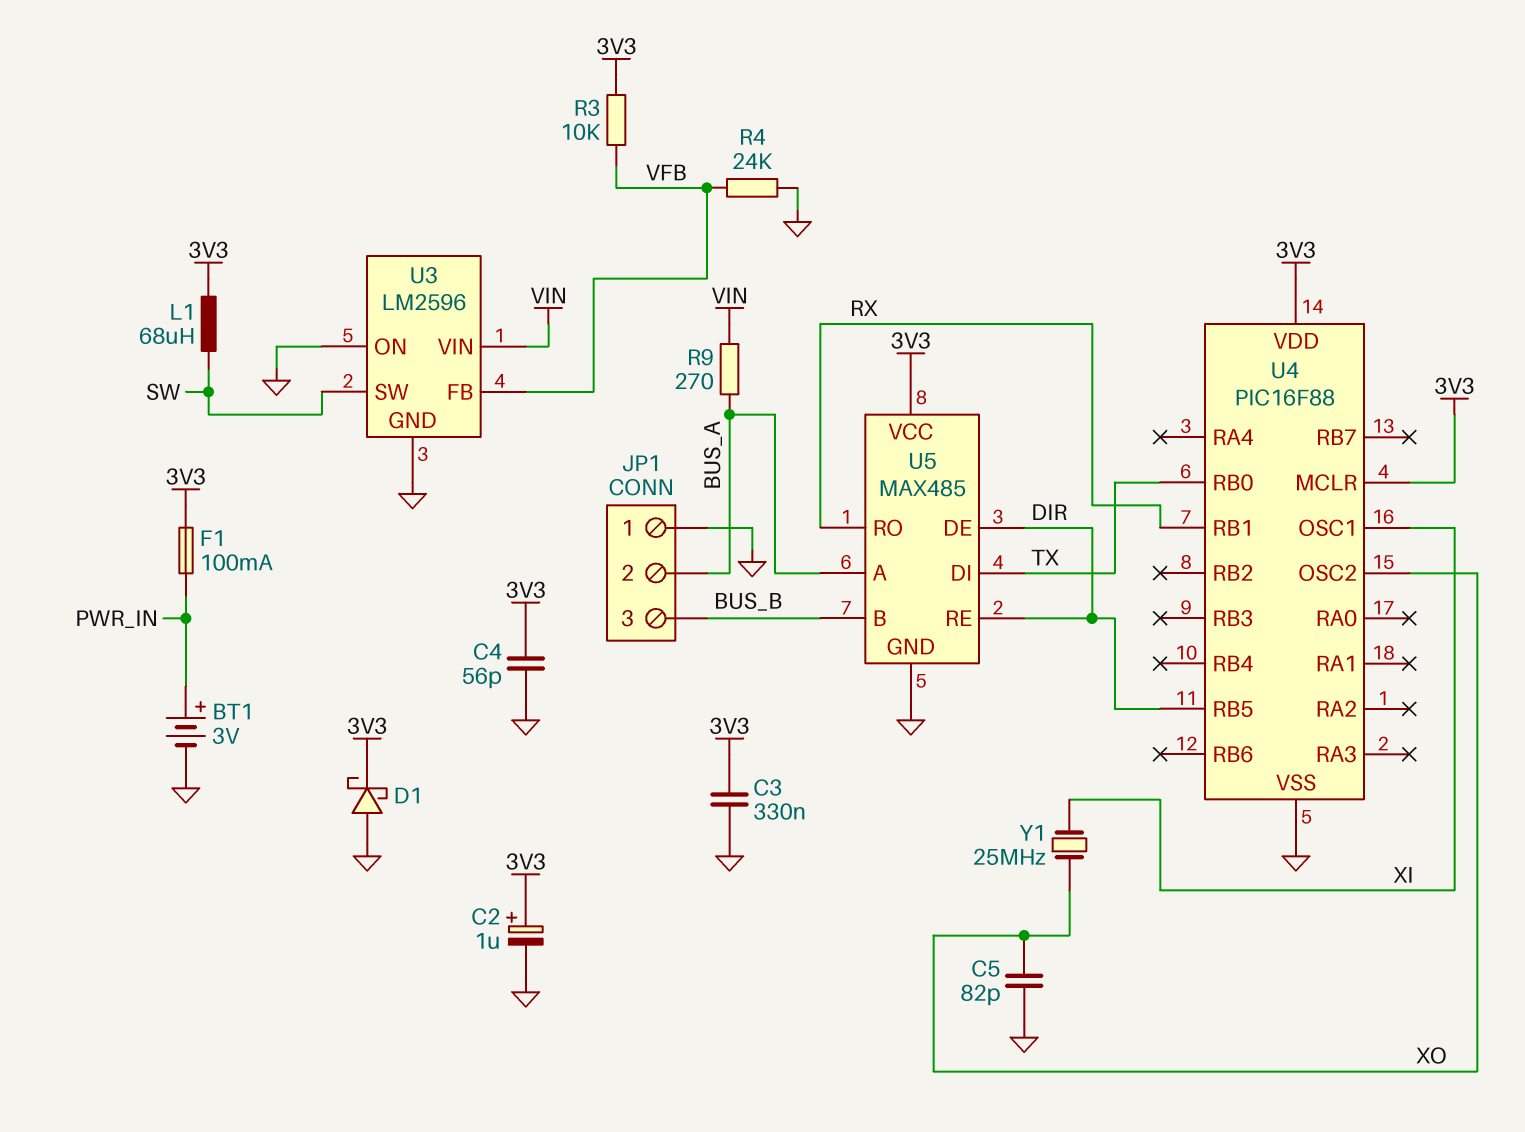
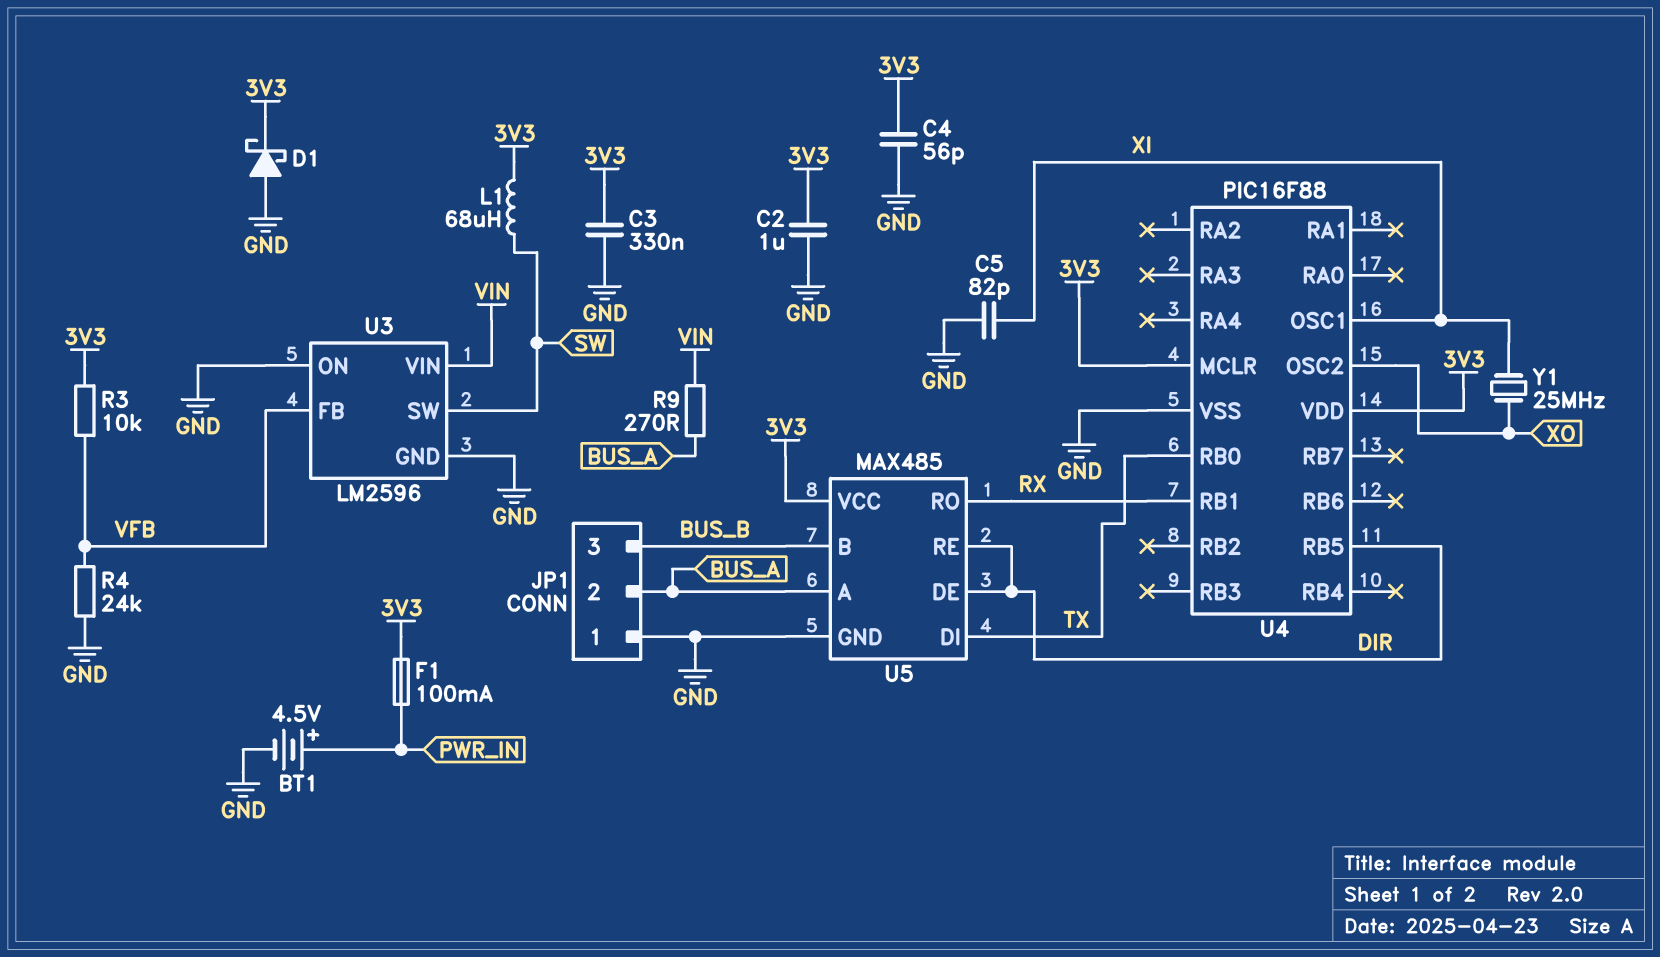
BT1: 3V (plus PWR_IN, minus GND) -> 4.5V (plus PWR_IN, minus GND)
C2: 1uF (plus 3V3, minus GND) -> 1uF (3V3, GND)
C5: 82pF (GND, XO) -> 82pF (GND, XI)

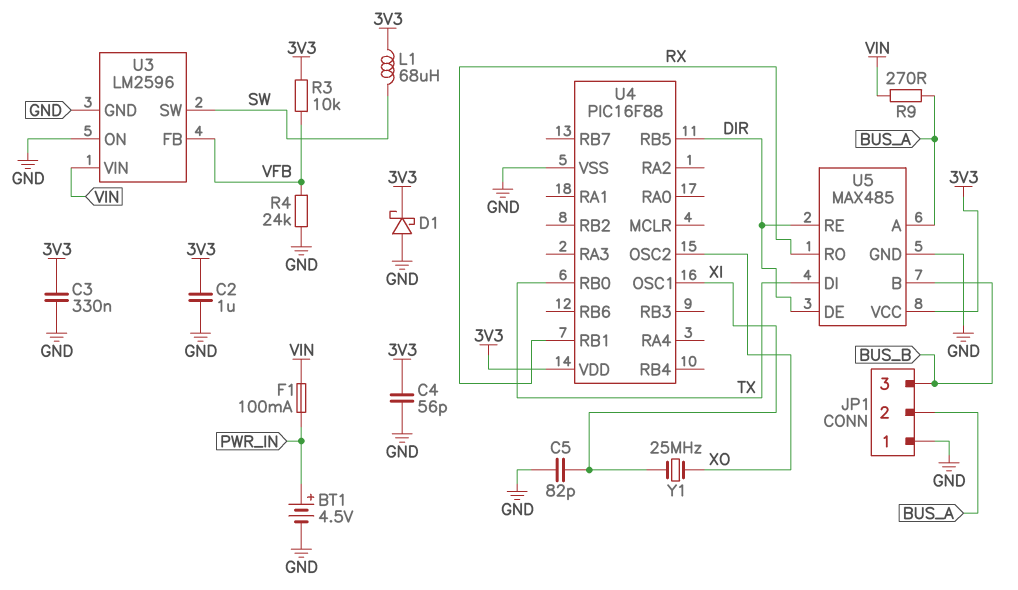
F1: 100mA (3V3, PWR_IN) -> 100mA (PWR_IN, VIN)
U4 pin MCLR: 3V3 -> none

